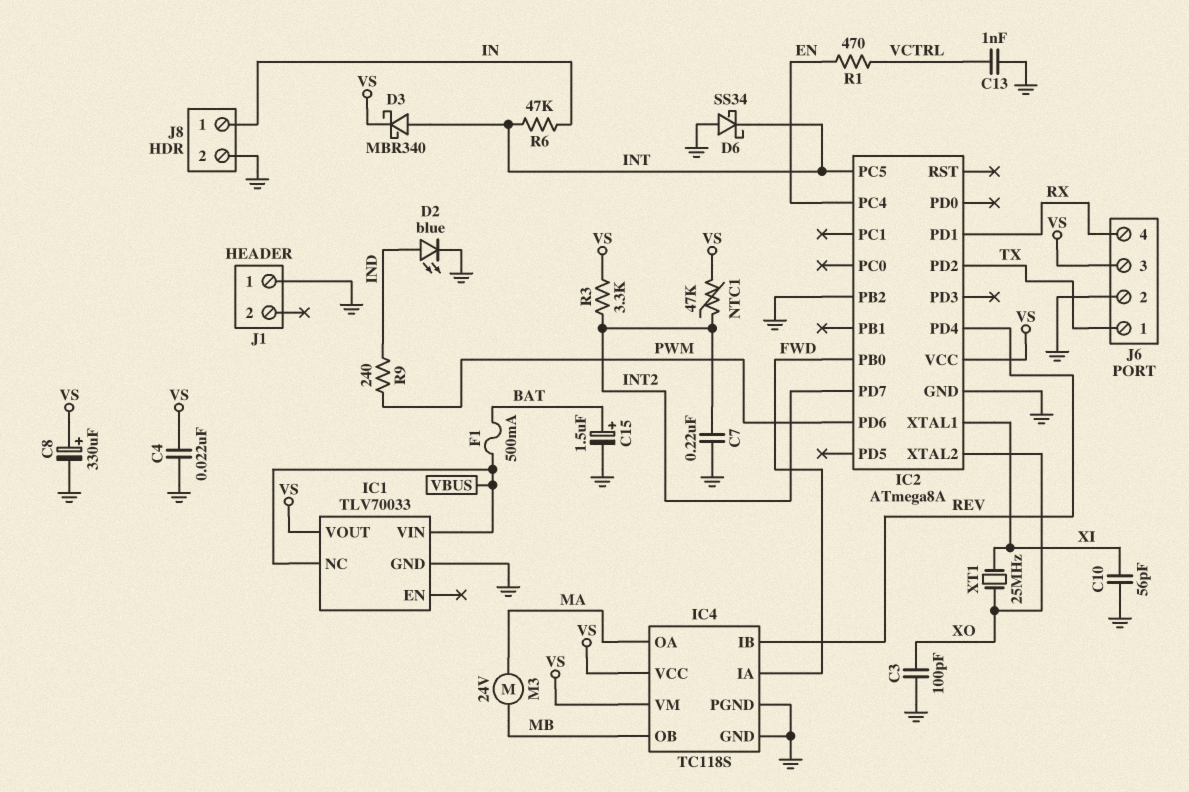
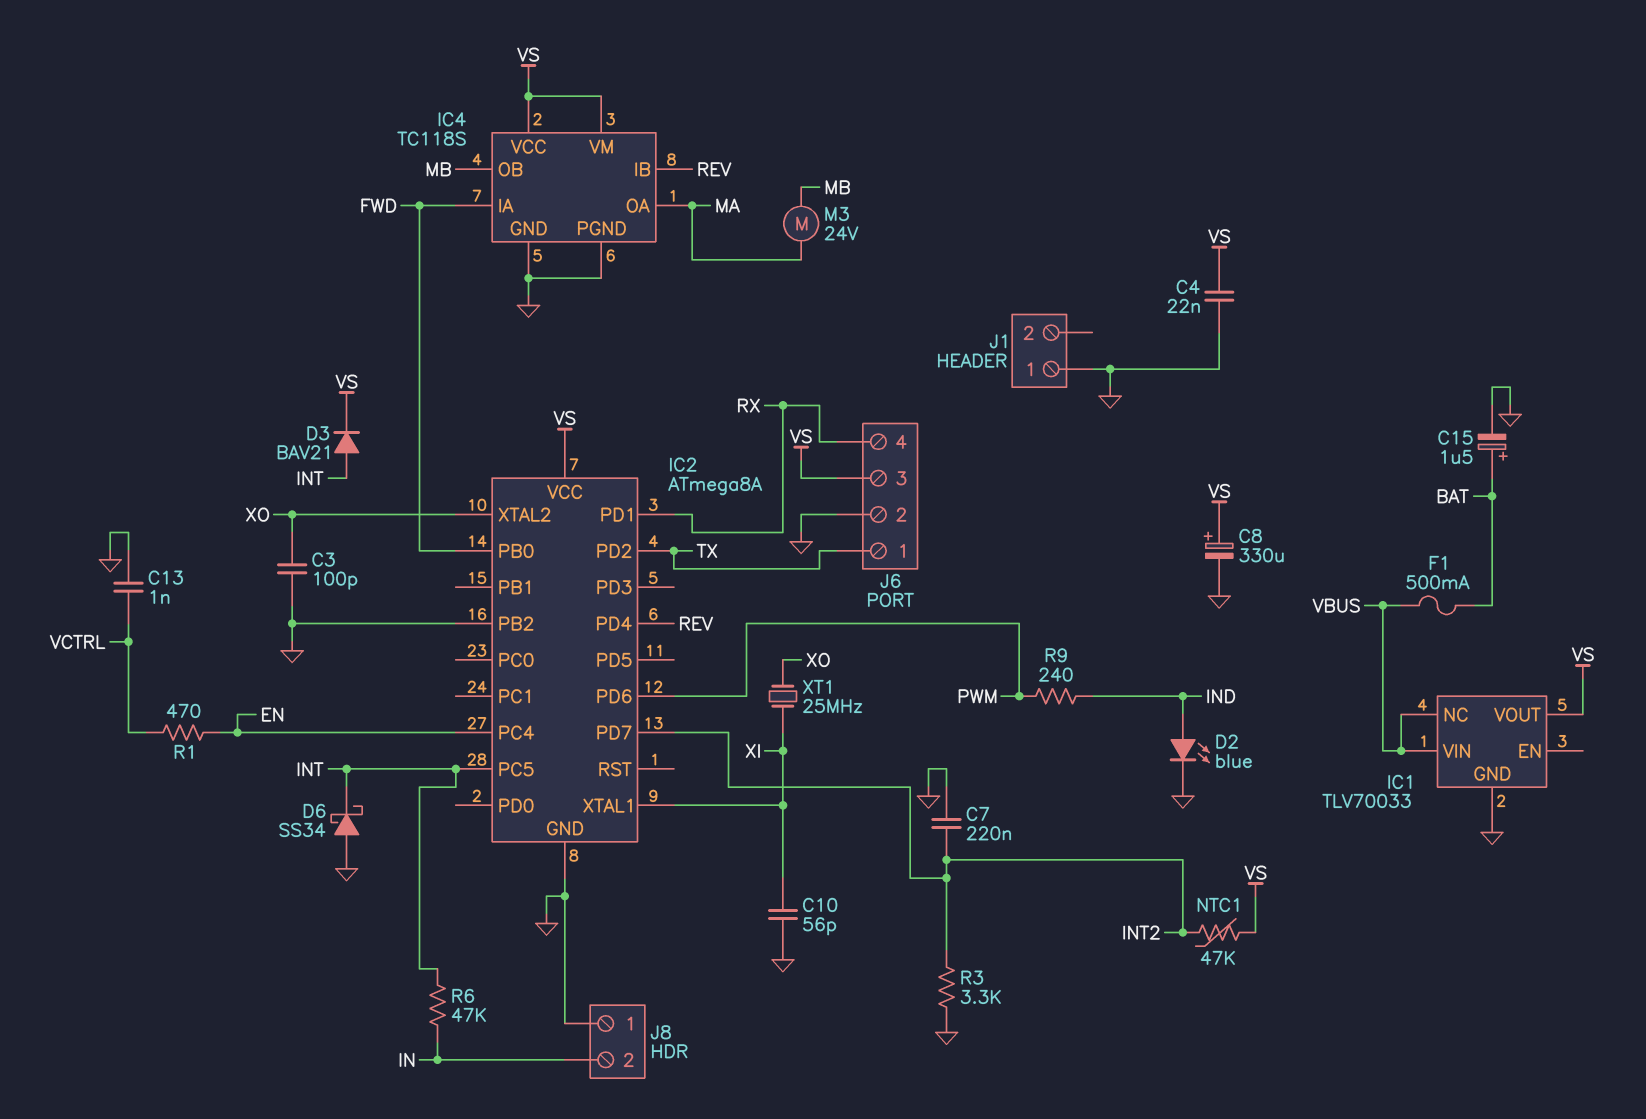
D3: schottky MBR340 (A INT, K VS) -> diode BAV21 (A INT, K VS)
J8 pin 1: IN -> GND
J8 pin 2: GND -> IN
R3: 3.3k (INT2, VS) -> 3.3k (GND, INT2)

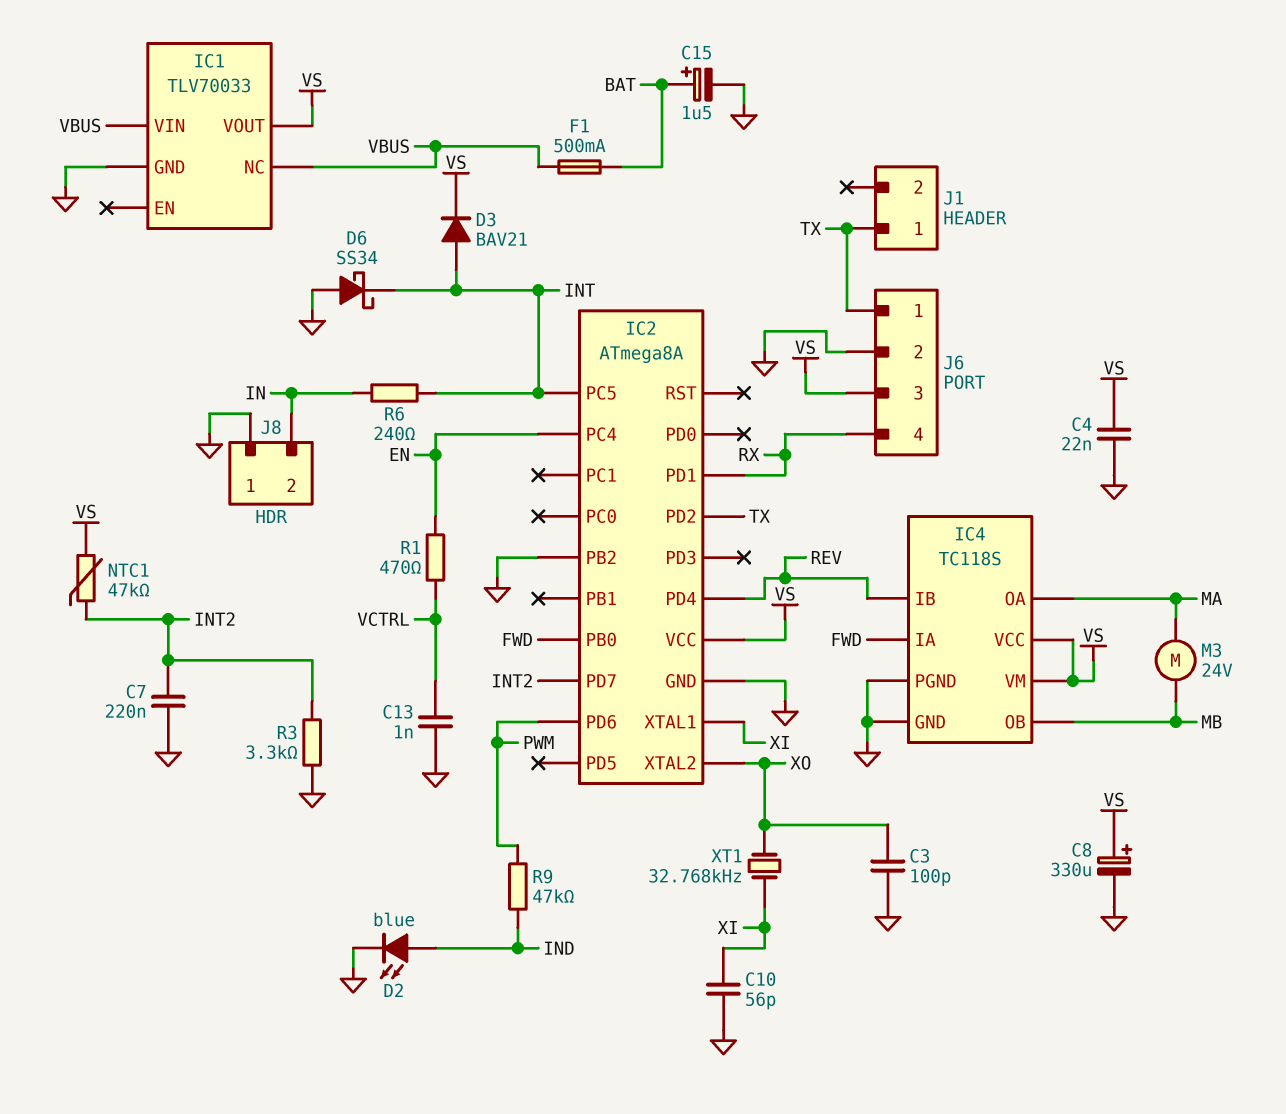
J1 pin 1: GND -> TX
R6: 47k (IN, INT) -> 240 (IN, INT)
R9: 240 (IND, PWM) -> 47k (IND, PWM)
XT1: 25MHz (XI, XO) -> 32.768kHz (XI, XO)

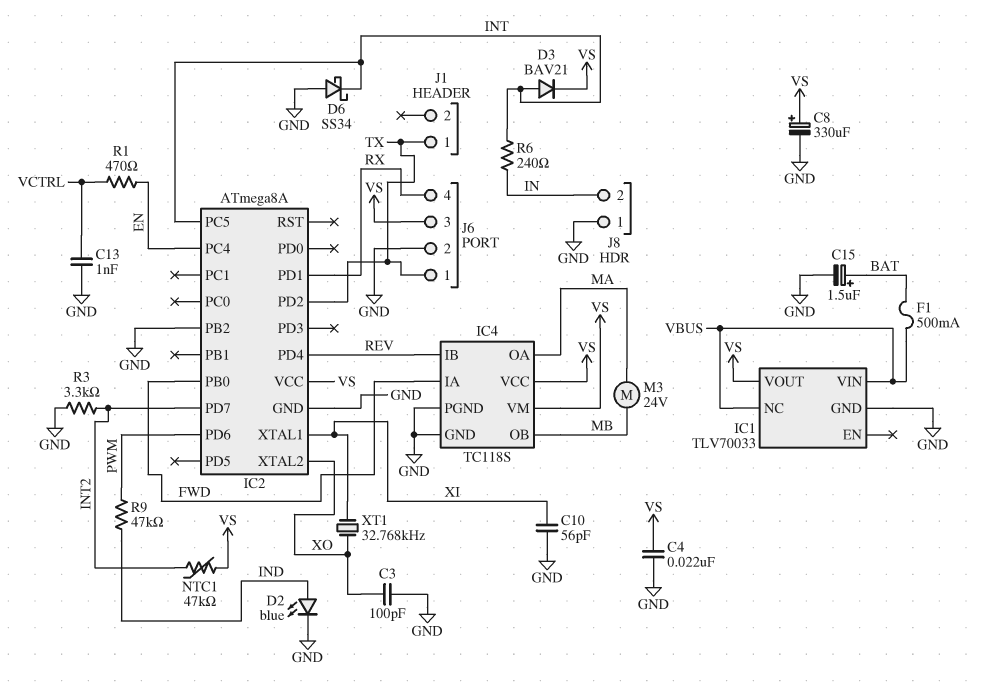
C7: 220nF (GND, INT2) -> none

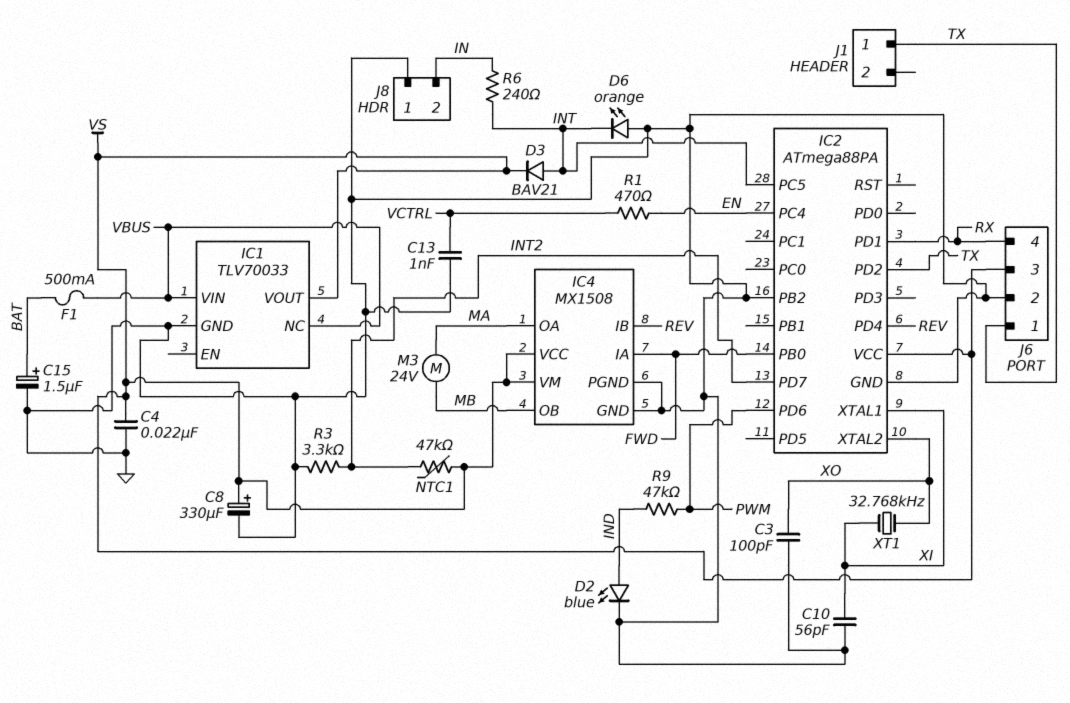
D6: schottky SS34 (A GND, K INT) -> LED orange (A GND, K INT)
IC2: ATmega8A -> ATmega88PA
IC4: TC118S -> MX1508

